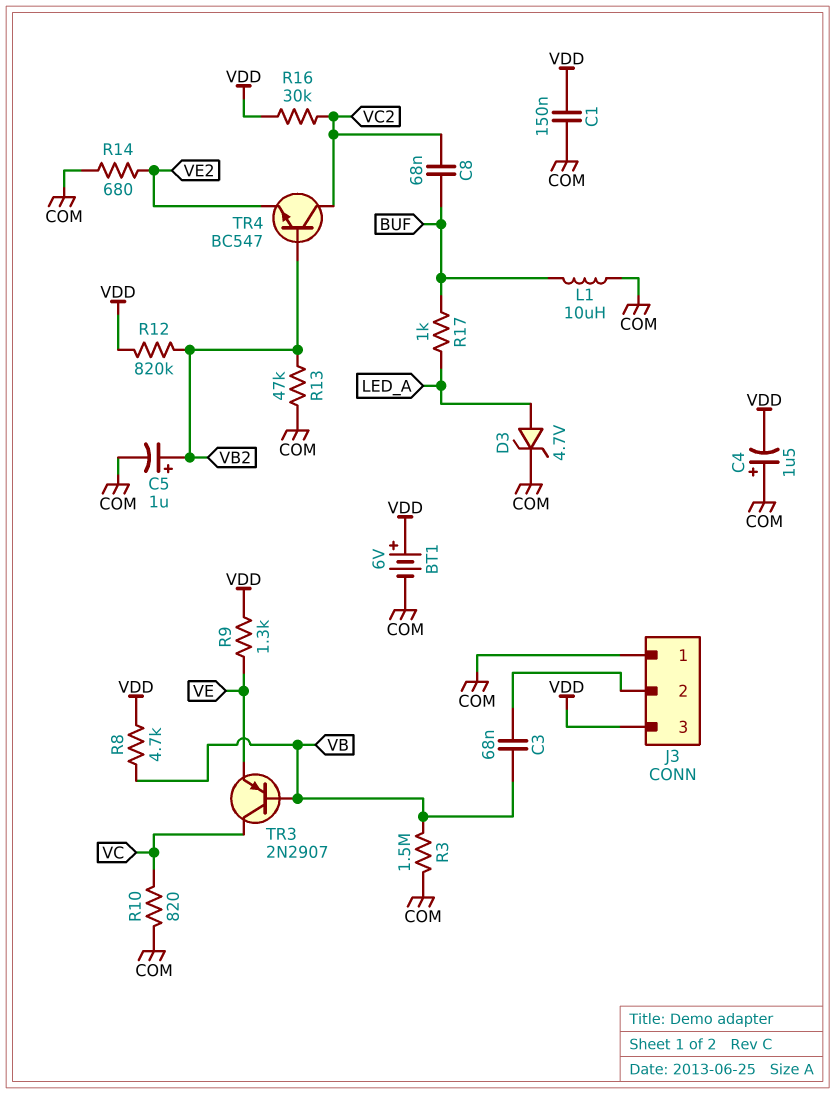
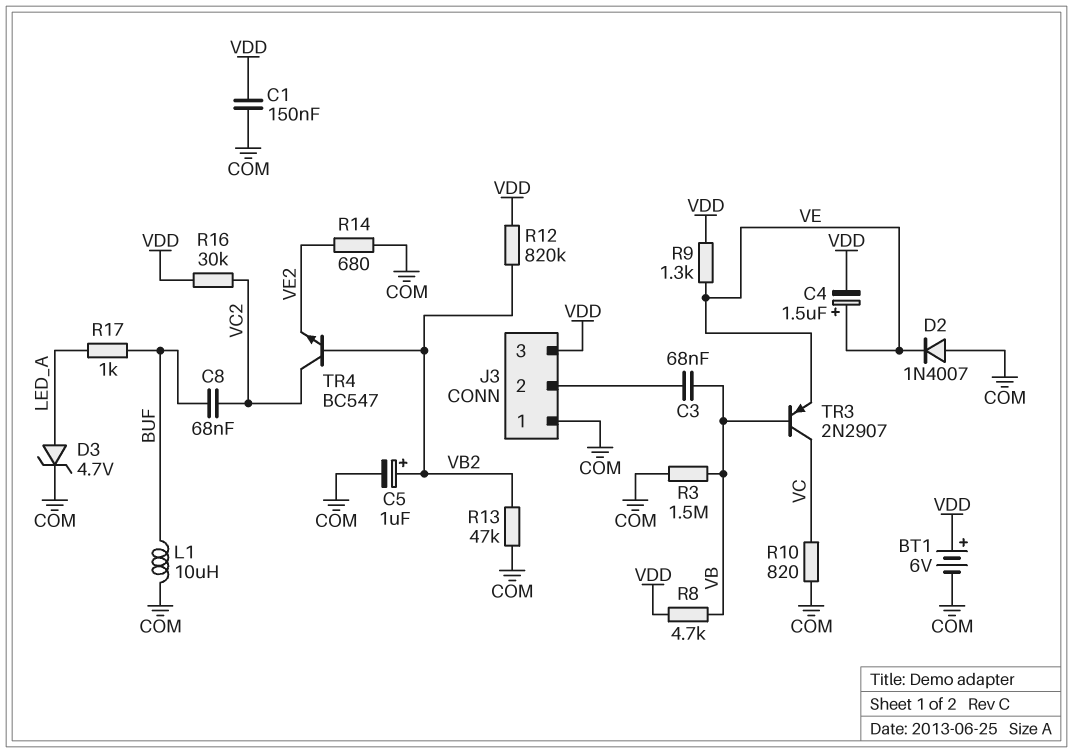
C4: 1.5uF (plus COM, minus VDD) -> 1.5uF (plus VE, minus VDD)
D2: none -> diode 1N4007 (A COM, K VE)

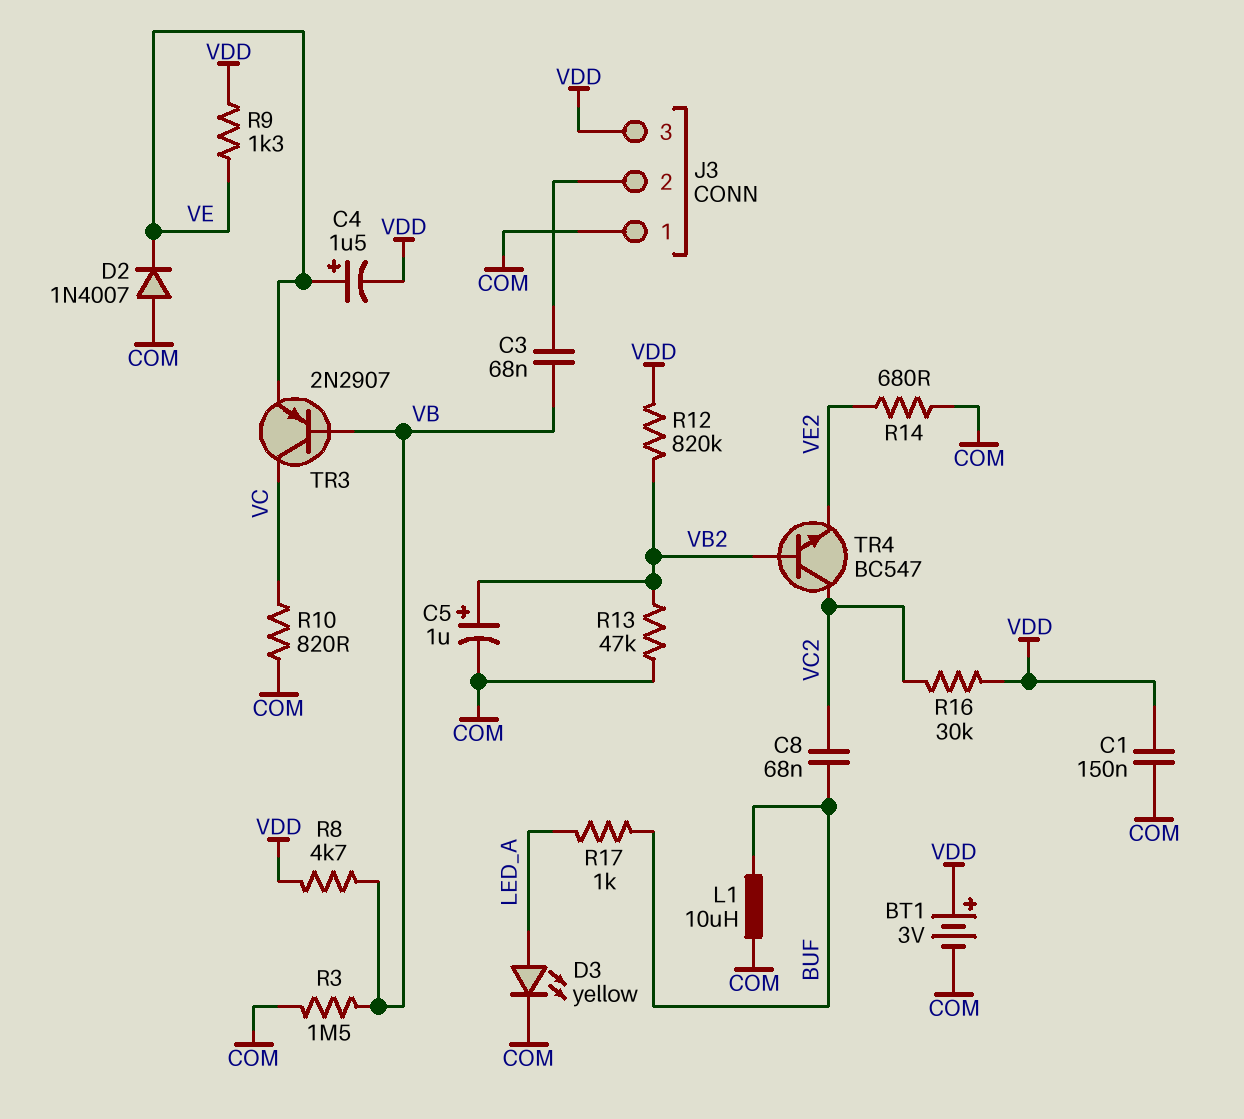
BT1: 6V (plus VDD, minus COM) -> 3V (plus VDD, minus COM)
D3: zener 4.7V (A LED_A, K COM) -> LED yellow (A LED_A, K COM)

